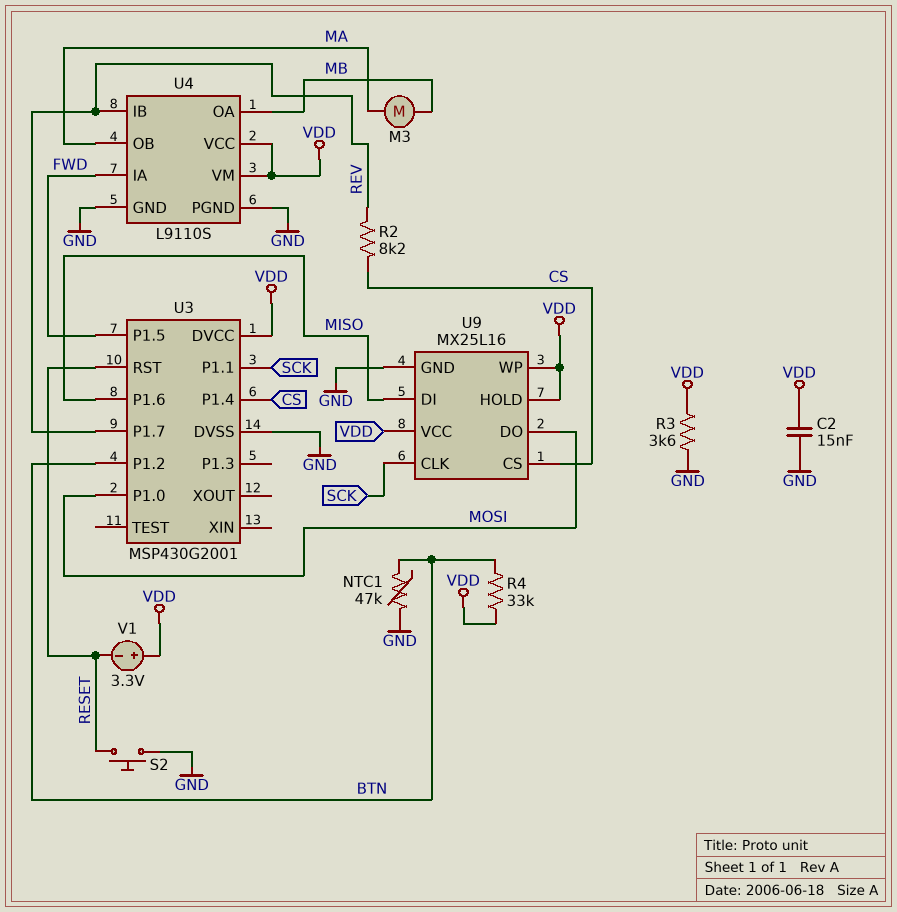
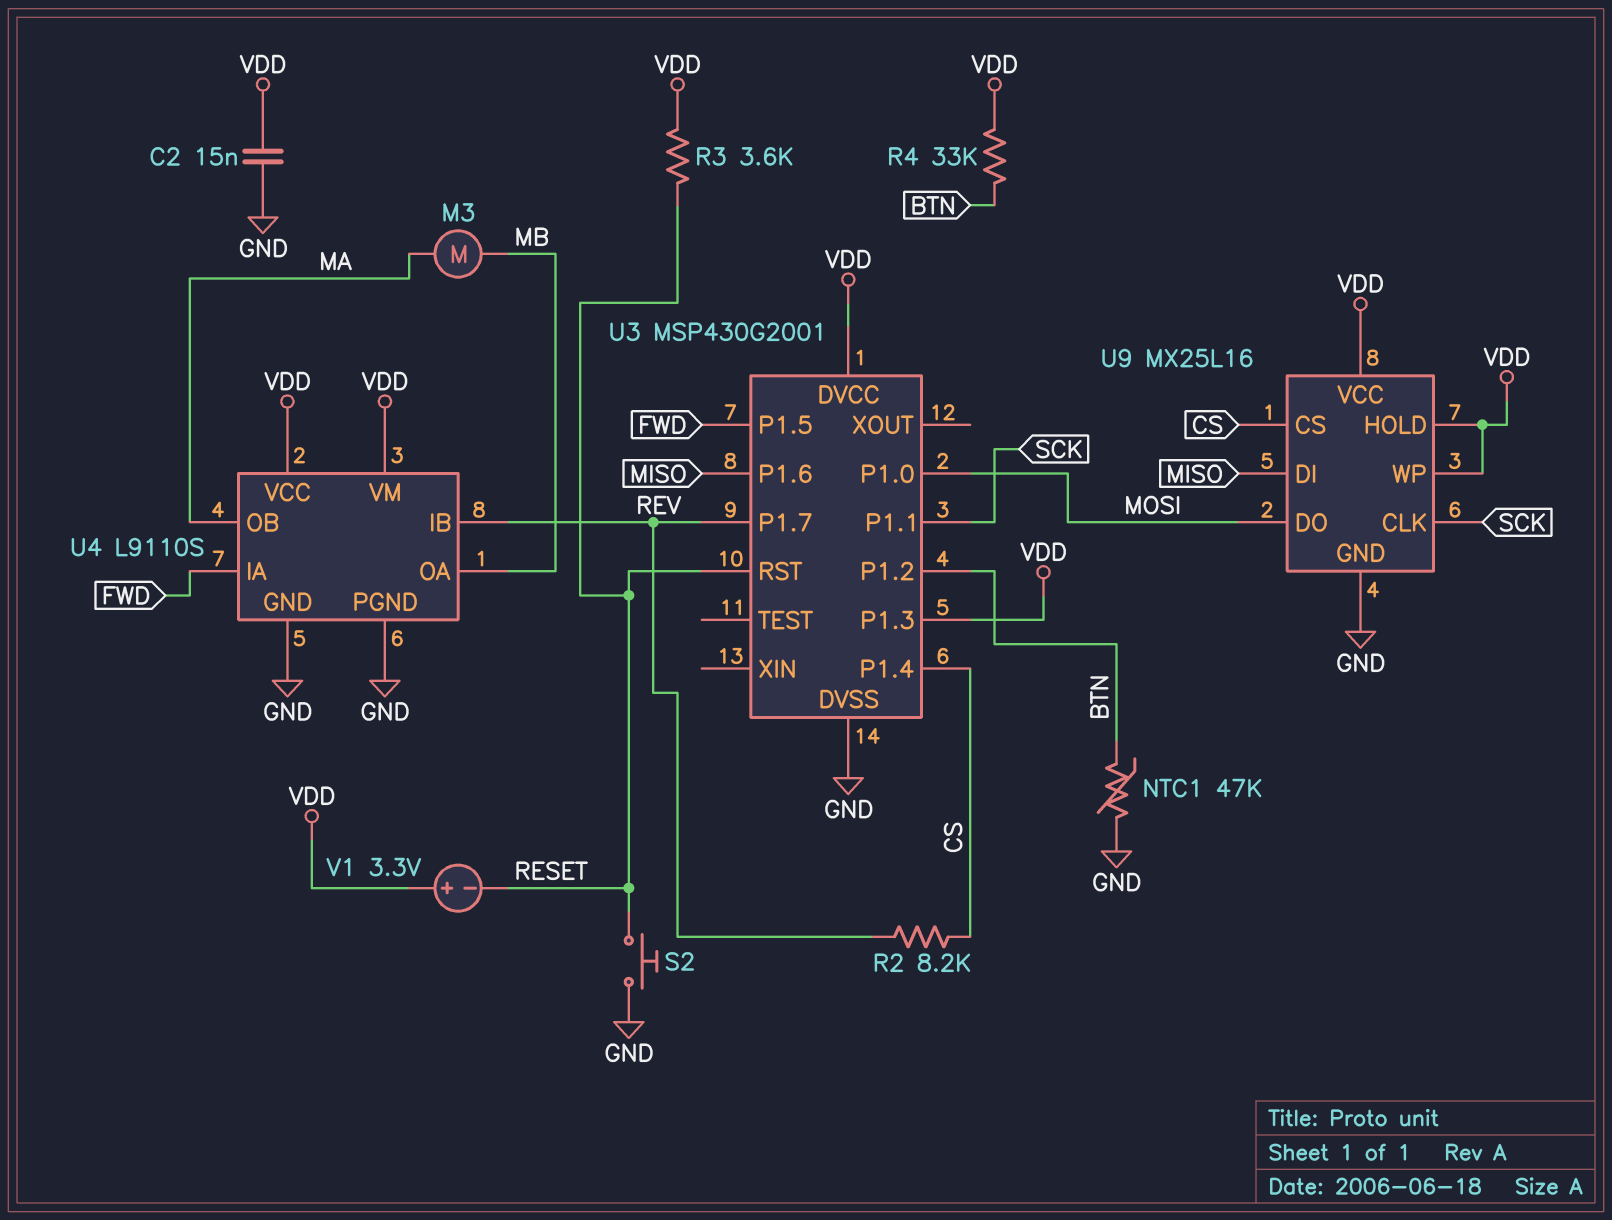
R3: 3.6k (GND, VDD) -> 3.6k (RESET, VDD)
U3 pin P1.3: none -> VDD

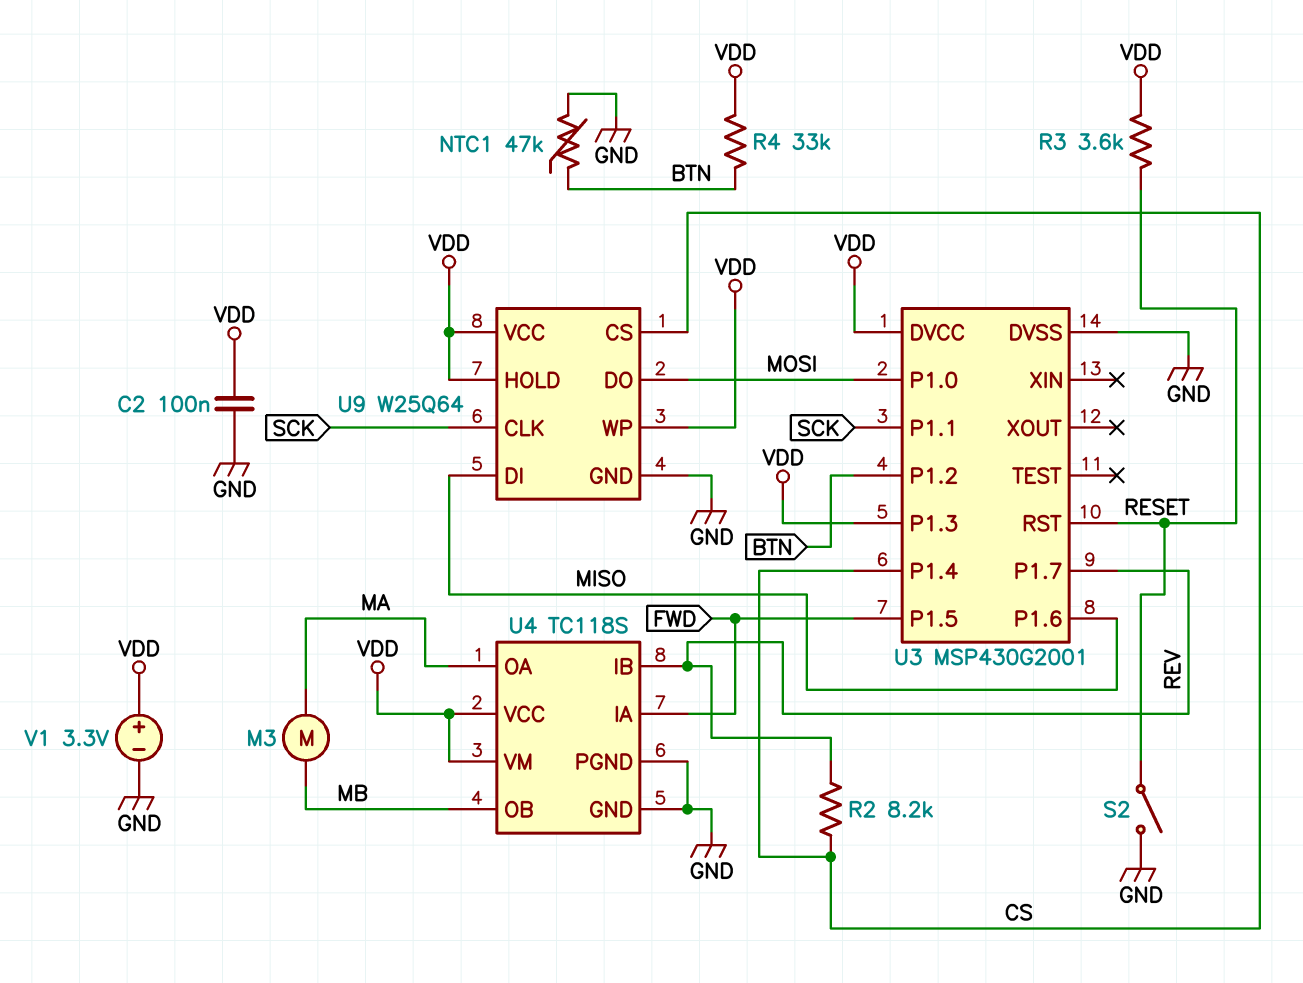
C2: 15nF (GND, VDD) -> 100nF (GND, VDD)
S2: button (GND, RESET) -> switch (GND, RESET)
U4: L9110S -> TC118S
U4 pin OA: MB -> MA
U4 pin OB: MA -> MB
U9: MX25L16 -> W25Q64
V1: 3.3V (plus VDD, minus RESET) -> 3.3V (plus VDD, minus GND)

